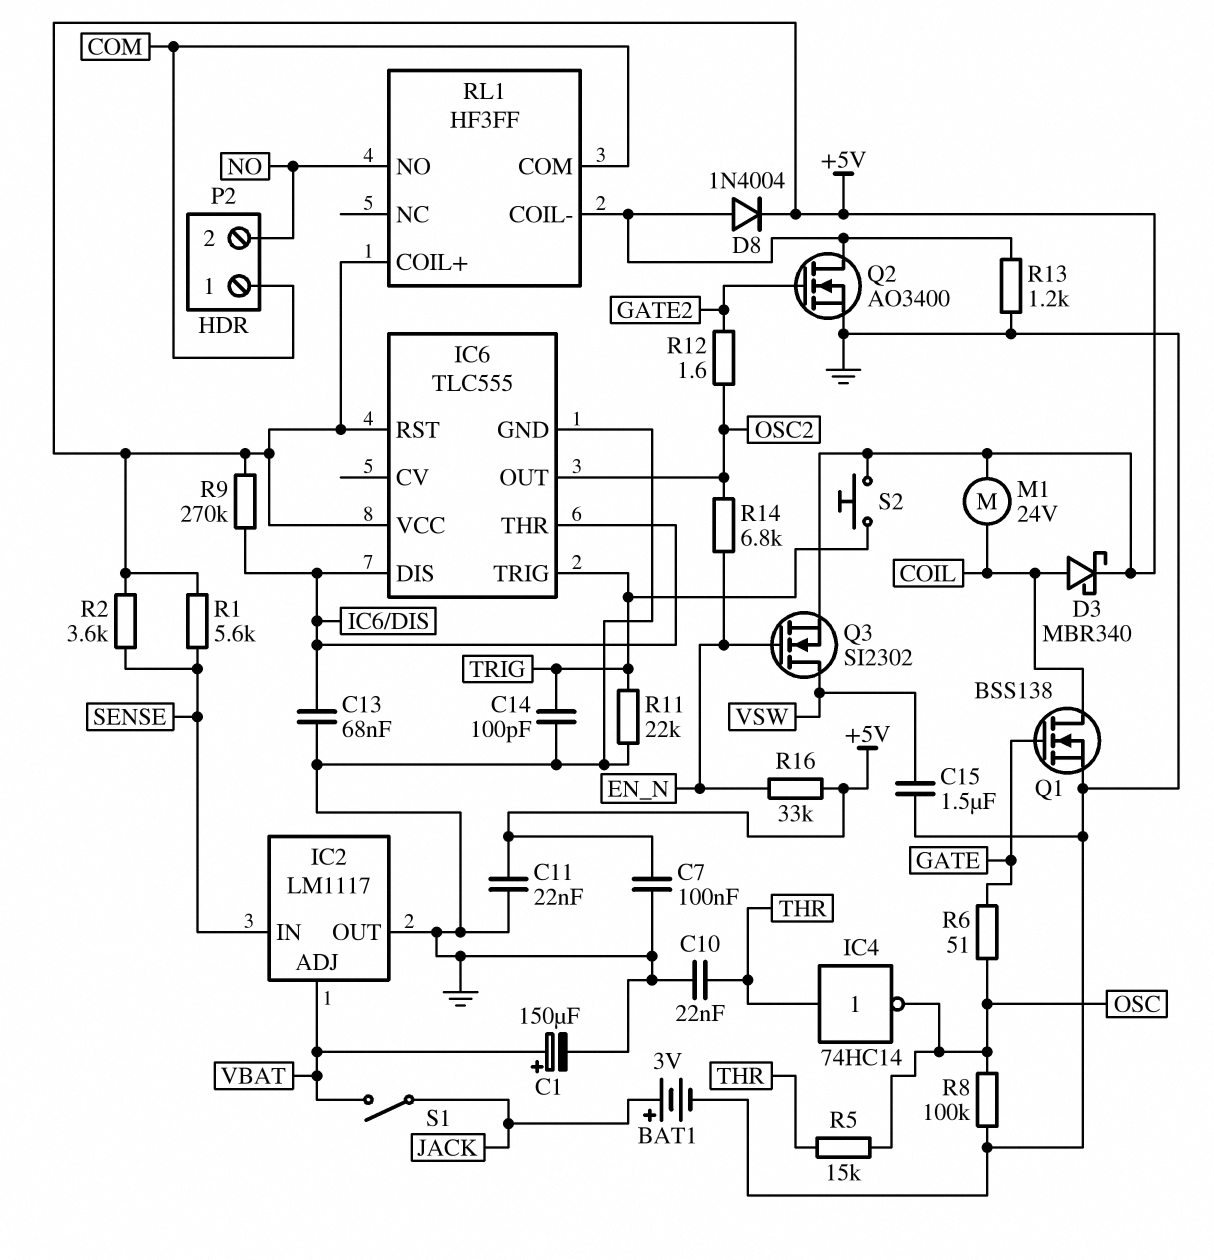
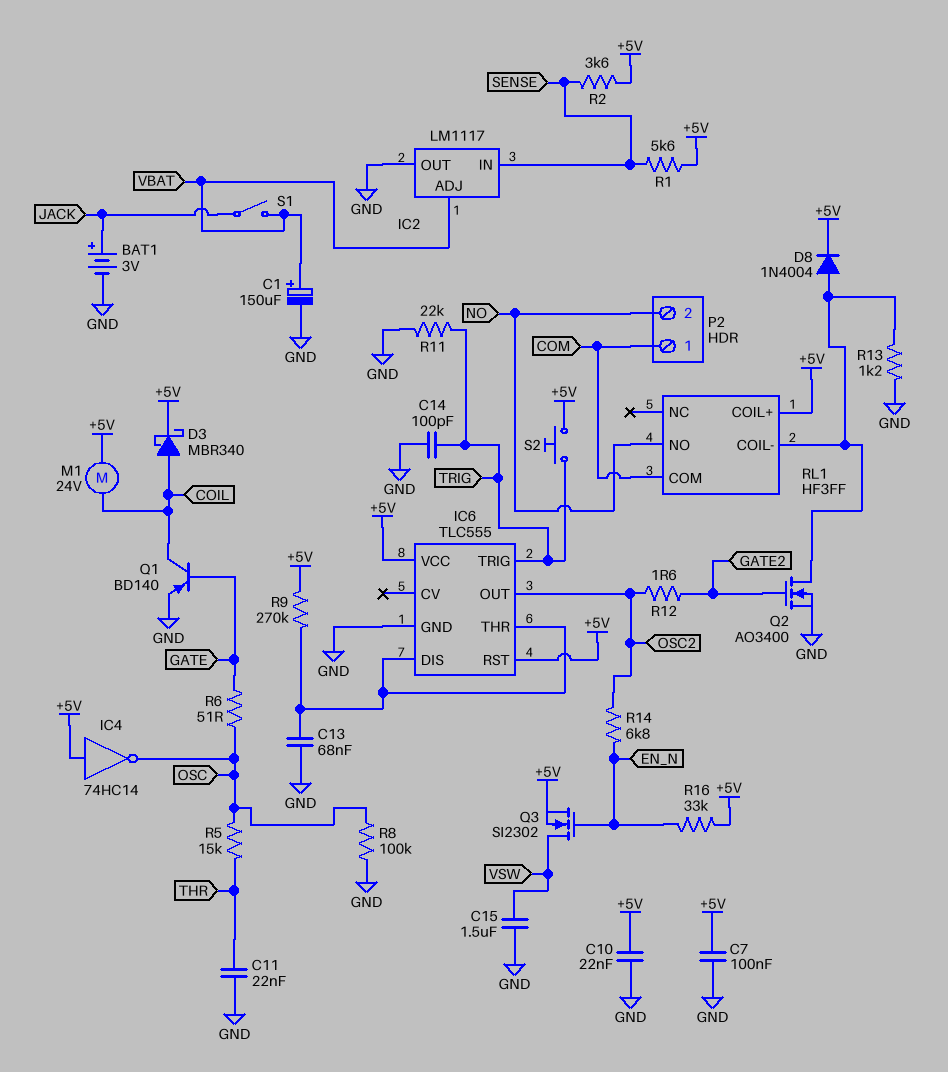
C10: 22nF (GND, THR) -> 22nF (+5V, GND)
C11: 22nF (+5V, GND) -> 22nF (GND, THR)
IC4: NOT 74HC14 (in THR, out OSC) -> NOT 74HC14 (in +5V, out OSC)
Q1: NMOS BSS138 (G GATE, D COIL, S GND) -> PNP BD140 (B GATE, C COIL, E GND)

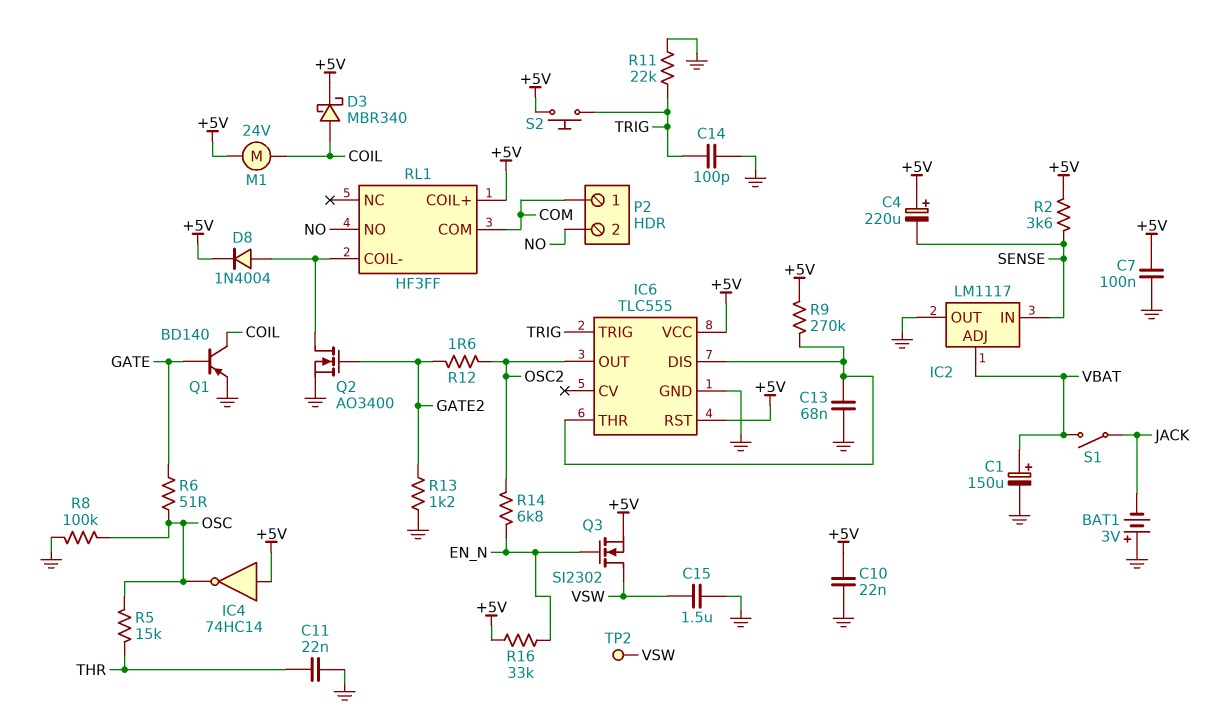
BAT1: 3V (plus JACK, minus GND) -> 3V (plus GND, minus JACK)
C4: none -> 220uF (plus +5V, minus SENSE)
R1: 5.6k (+5V, SENSE) -> none
R13: 1.2k (GND, RL1/COIL-) -> 1.2k (GATE2, GND)
TP2: none -> test point (VSW)

